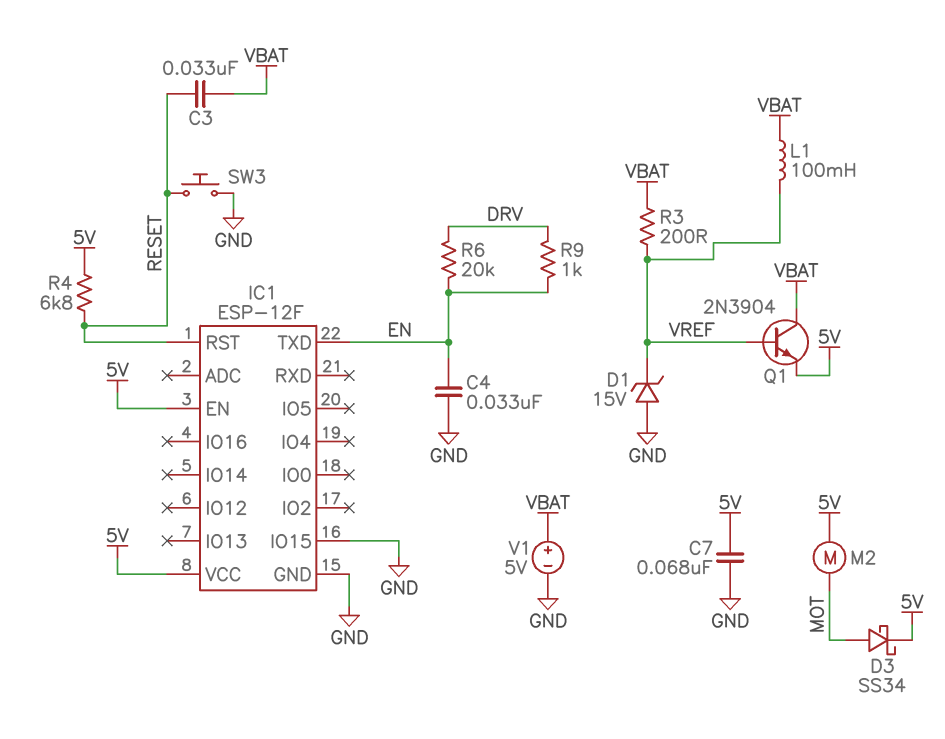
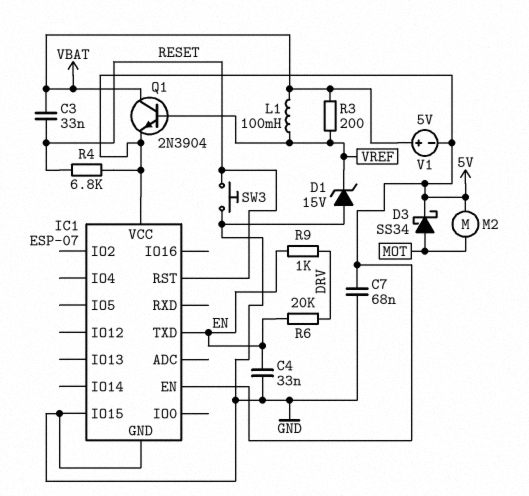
IC1: ESP-12F -> ESP-07
V1: 5V (plus VBAT, minus GND) -> 5V (plus VBAT, minus 5V)

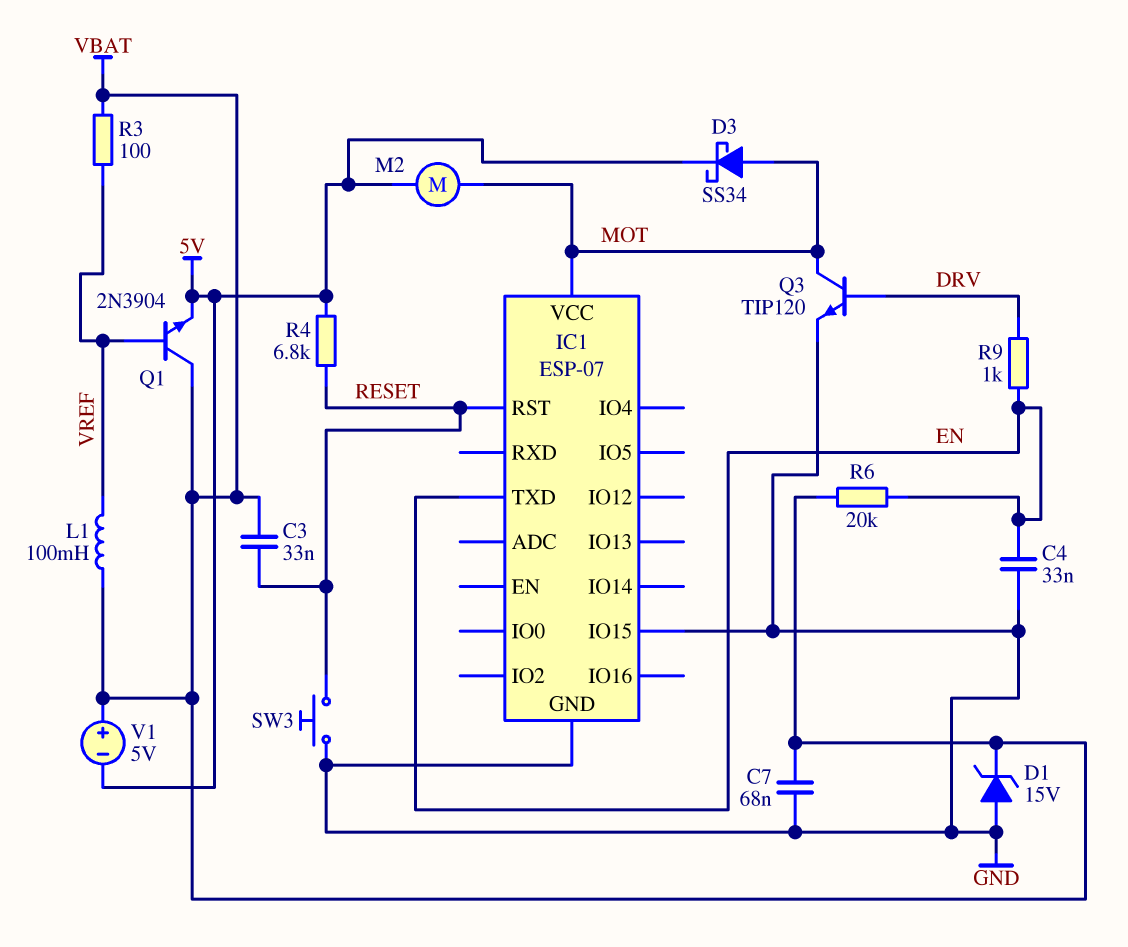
C7: 68nF (5V, GND) -> 68nF (GND, VBAT)
D1: zener 15V (A GND, K VREF) -> zener 15V (A GND, K VBAT)
IC1 pin EN: 5V -> none
IC1 pin VCC: 5V -> MOT
Q3: none -> NPN TIP120 (B DRV, C MOT, E GND)
R3: 200 (VBAT, VREF) -> 100 (VBAT, VREF)
R6: 20k (DRV, EN) -> 20k (EN, VBAT)

